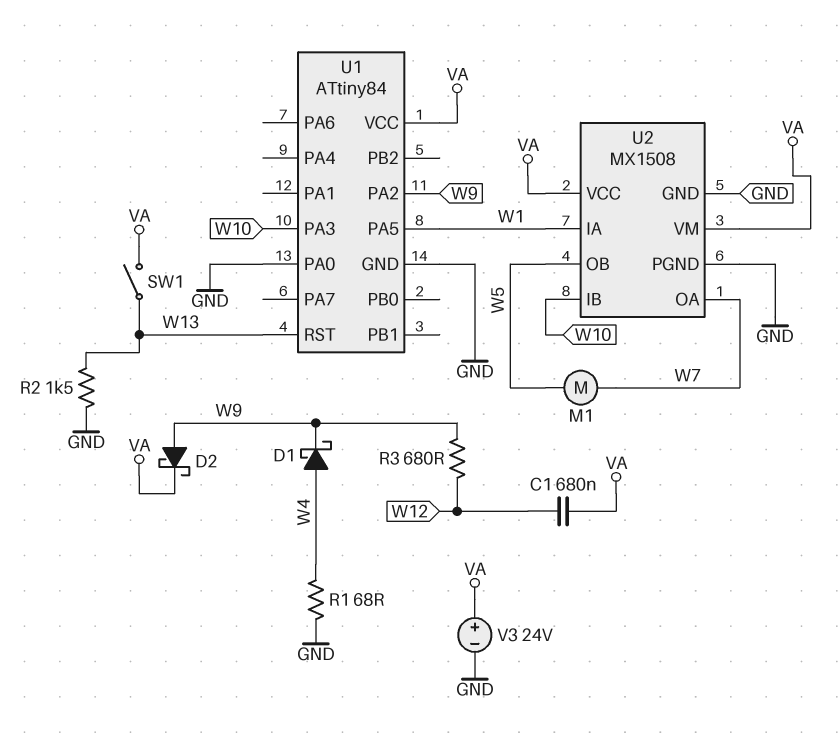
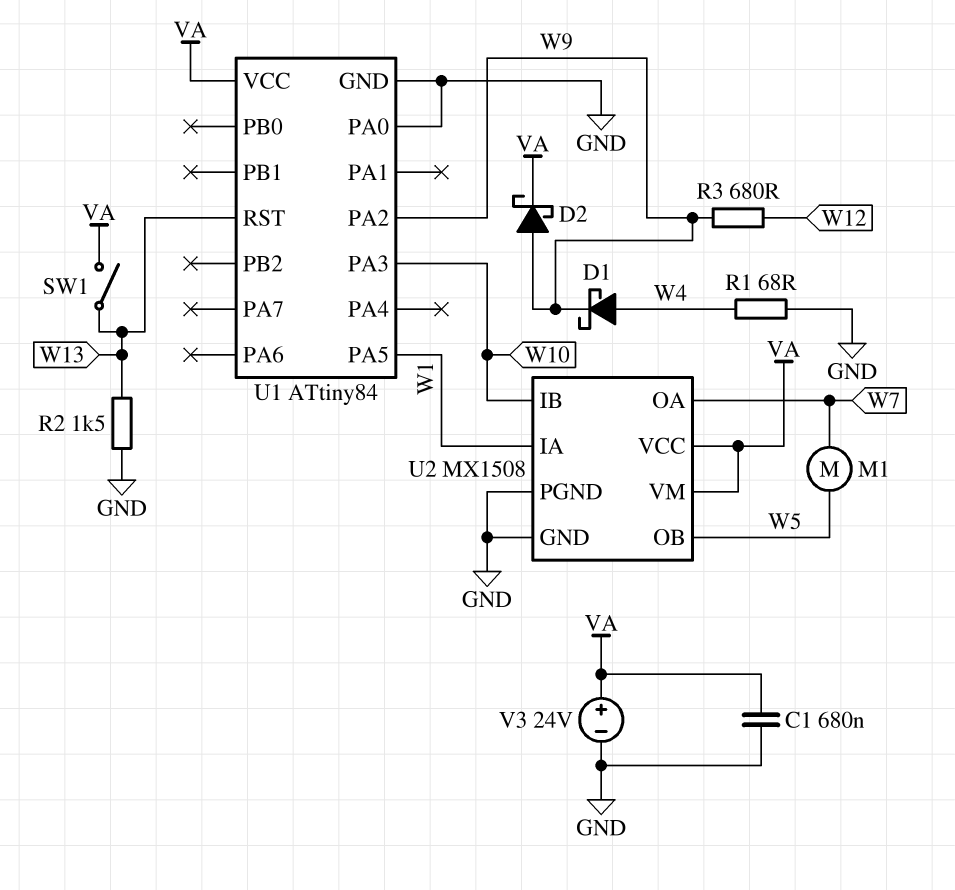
C1: 680nF (VA, W12) -> 680nF (GND, VA)

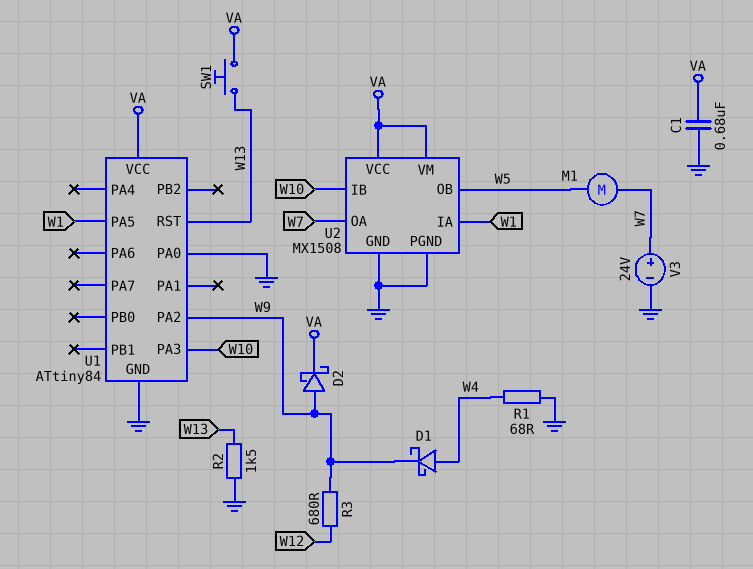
SW1: switch (VA, W13) -> button (VA, W13)
V3: 24V (plus VA, minus GND) -> 24V (plus W7, minus GND)

